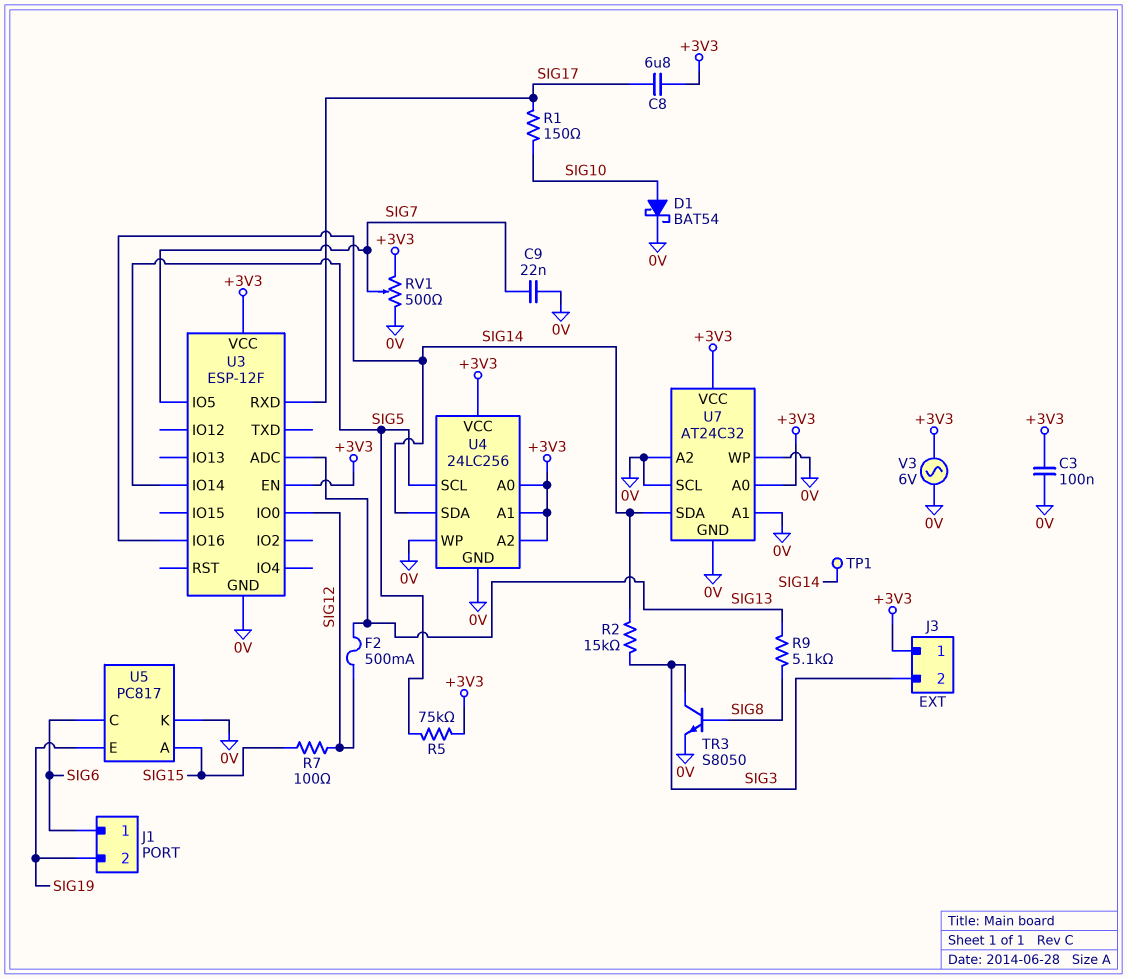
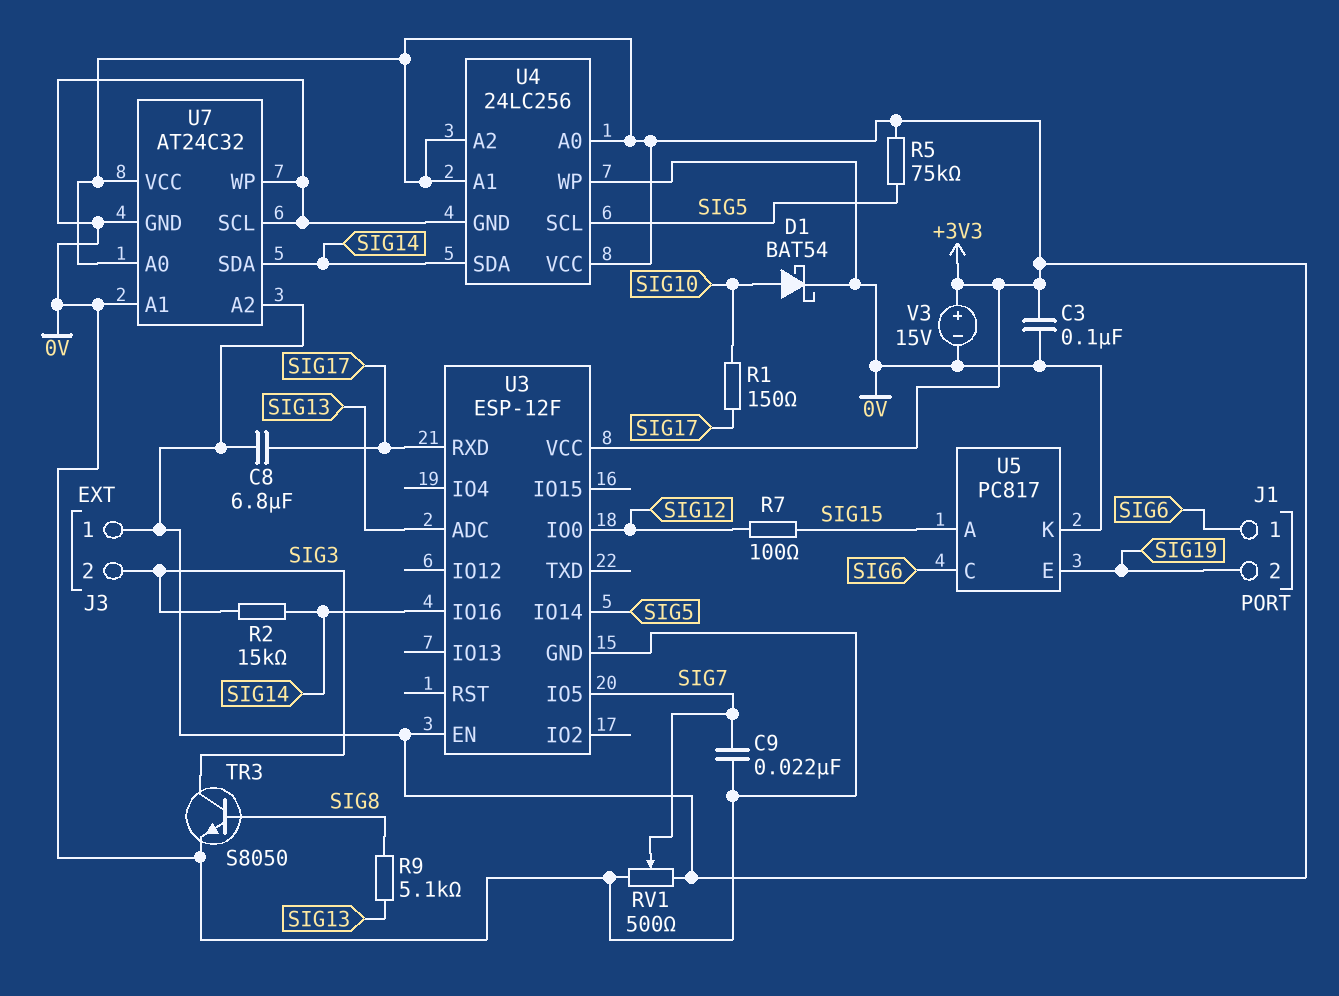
F2: 500mA (SIG12, SIG13) -> none
TP1: test point (SIG14) -> none
U7 pin A2: 0V -> +3V3
V3: AC 6V (+3V3, 0V) -> 15V (plus +3V3, minus 0V)

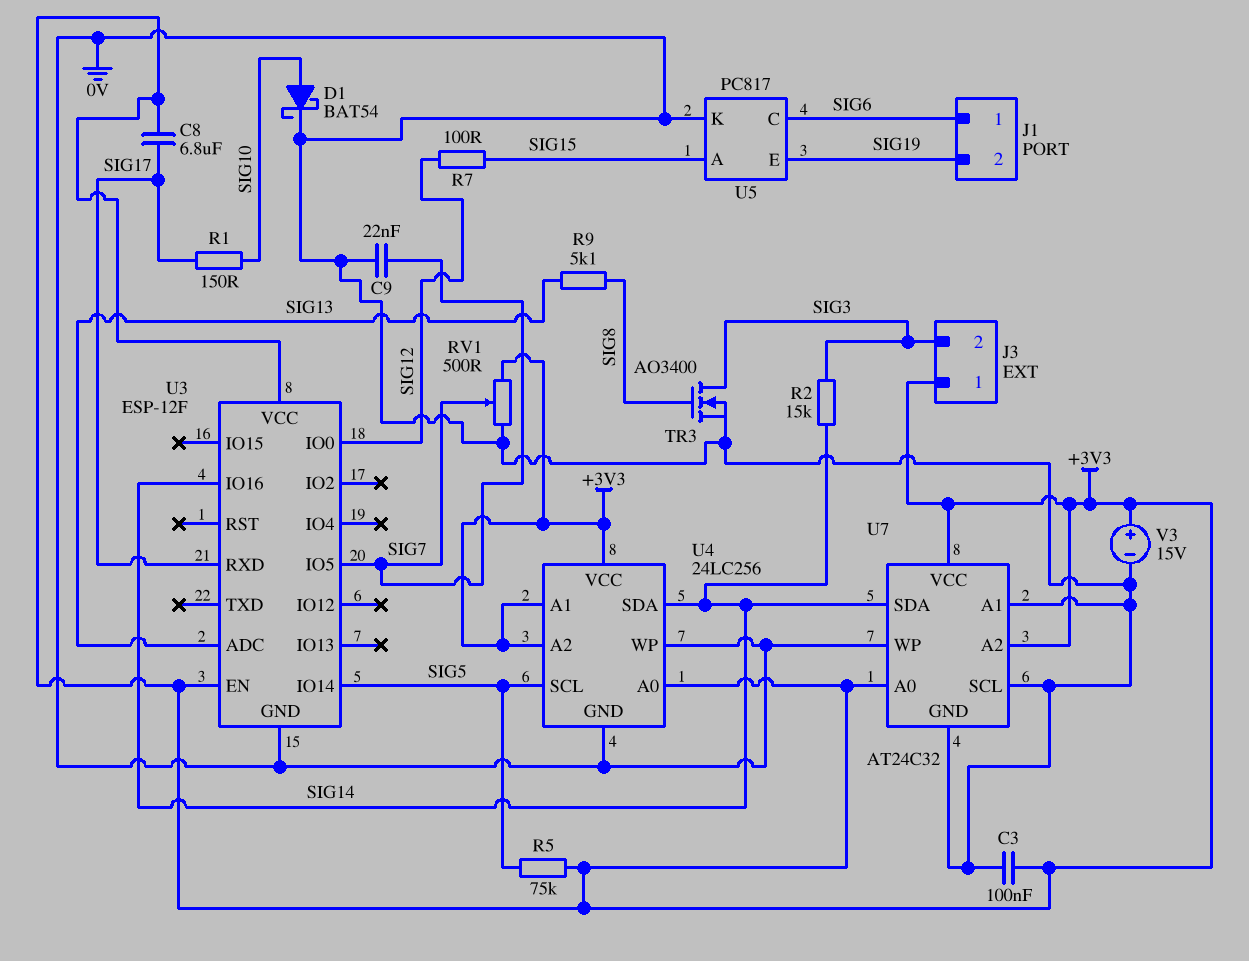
TR3: NPN S8050 (B SIG8, C SIG3, E 0V) -> NMOS AO3400 (G SIG8, D SIG3, S 0V)

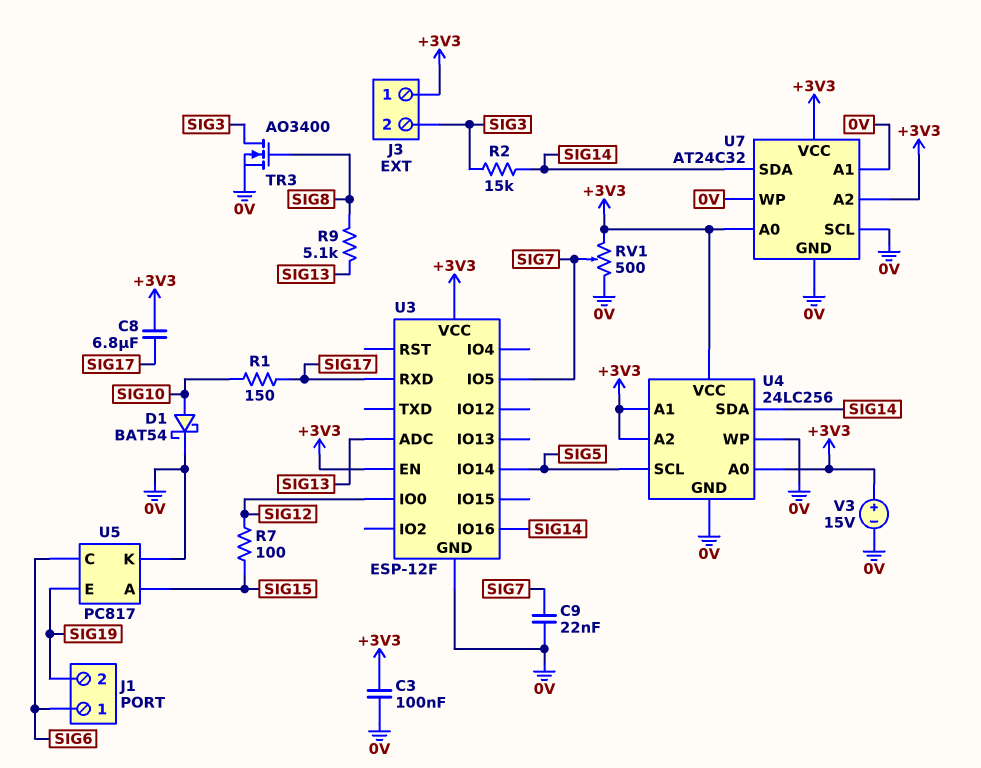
R5: 75k (+3V3, SIG5) -> none

